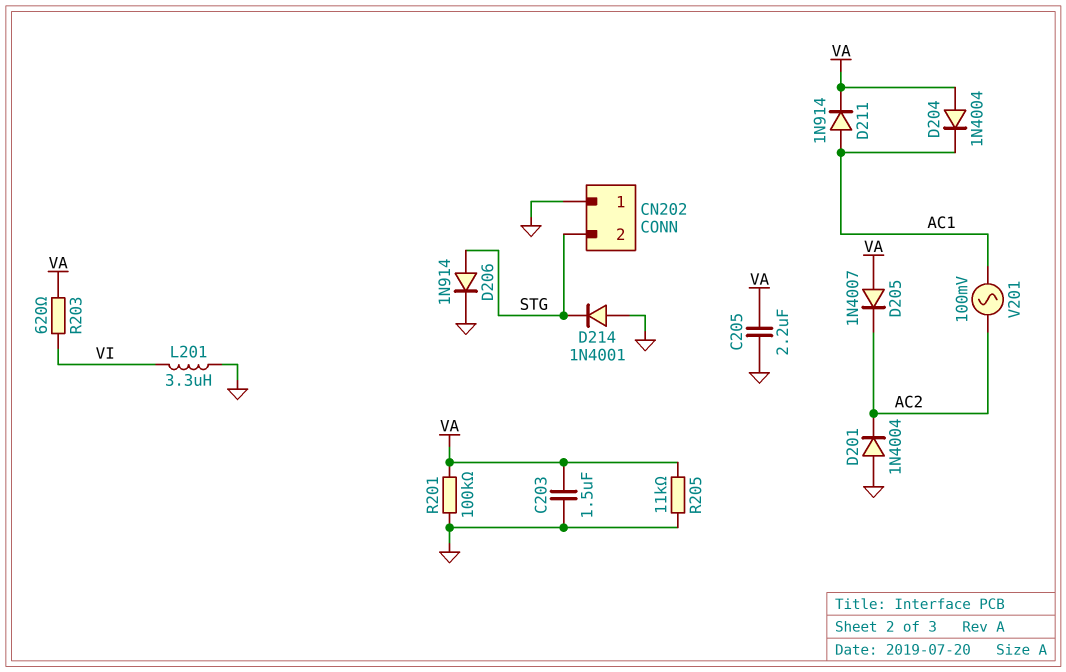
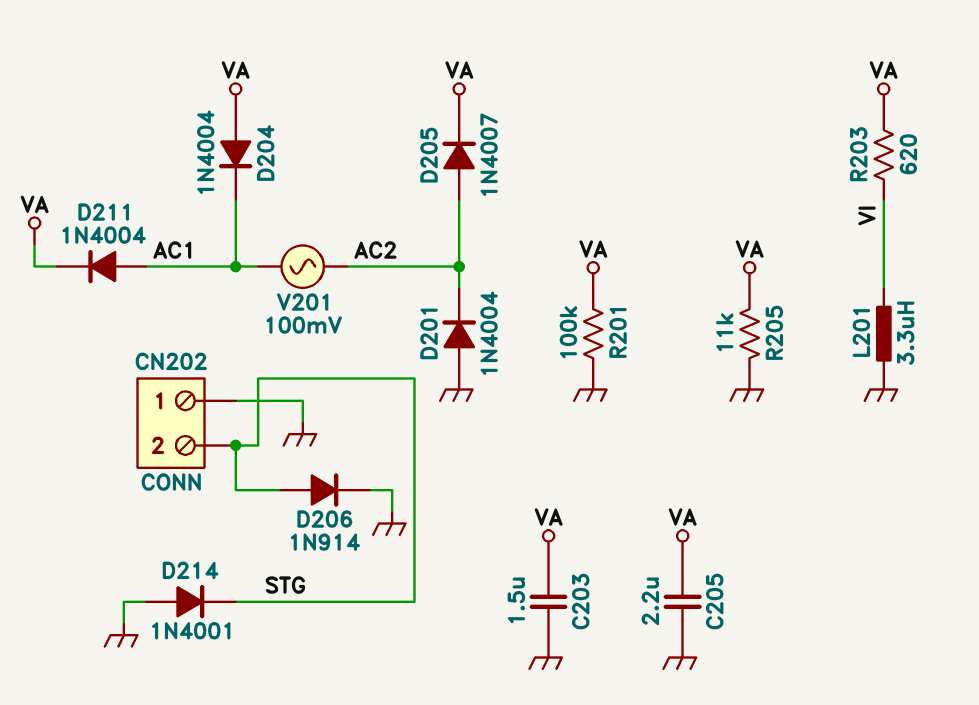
D205: diode 1N4007 (A VA, K AC2) -> diode 1N4007 (A AC2, K VA)
D211: diode 1N914 (A AC1, K VA) -> diode 1N4004 (A AC1, K VA)

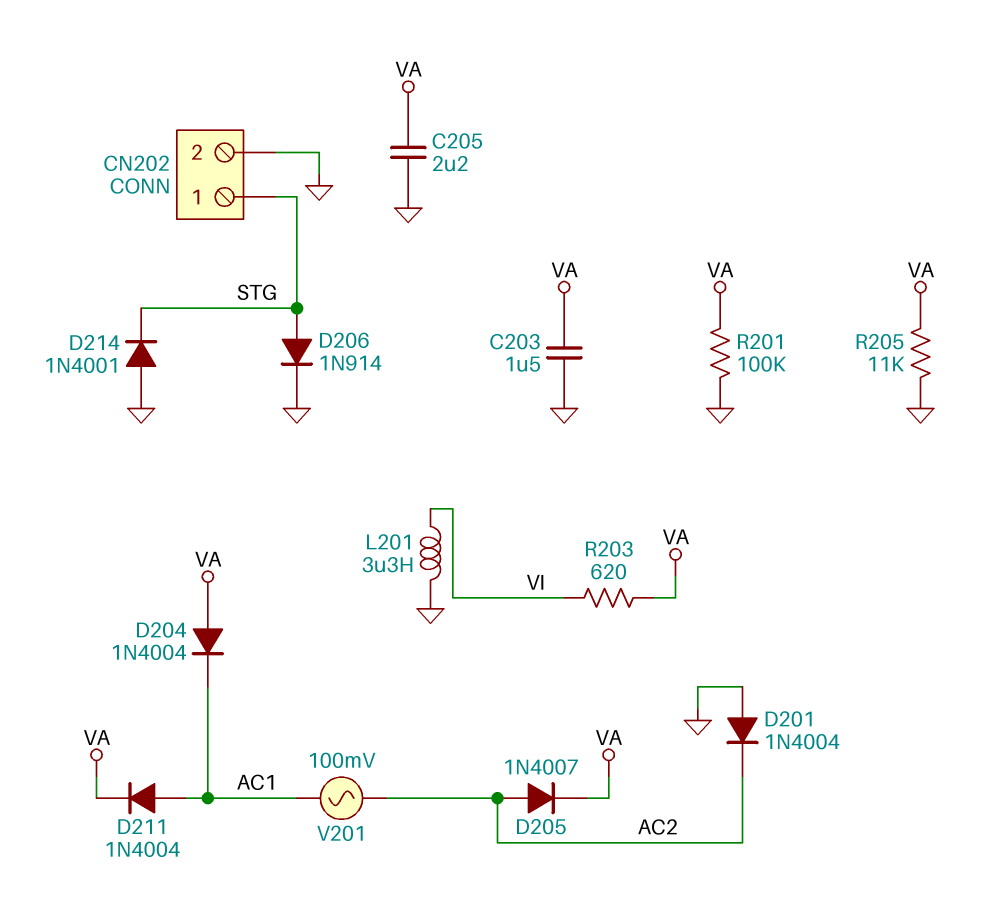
CN202 pin 1: GND -> STG
CN202 pin 2: STG -> GND

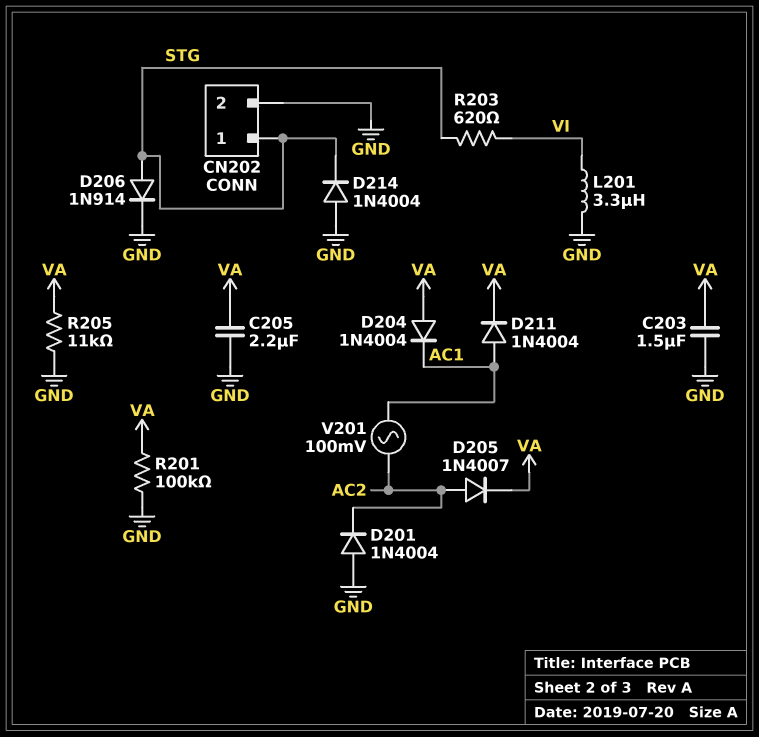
D214: diode 1N4001 (A GND, K STG) -> diode 1N4004 (A GND, K STG)
R203: 620 (VA, VI) -> 620 (STG, VI)

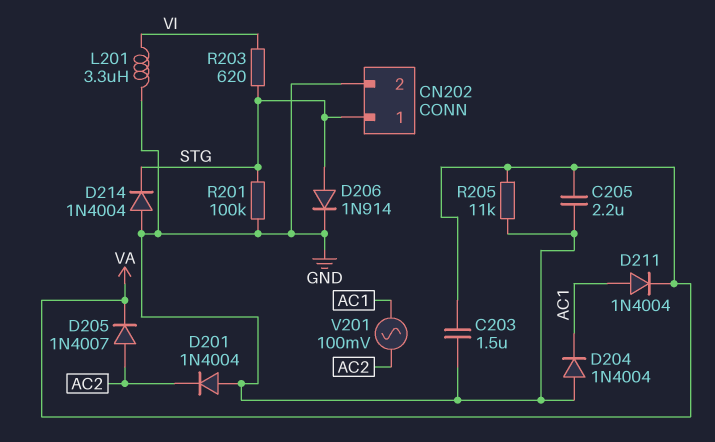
D204: diode 1N4004 (A VA, K AC1) -> diode 1N4004 (A GND, K AC1)
R201: 100k (GND, VA) -> 100k (GND, STG)

